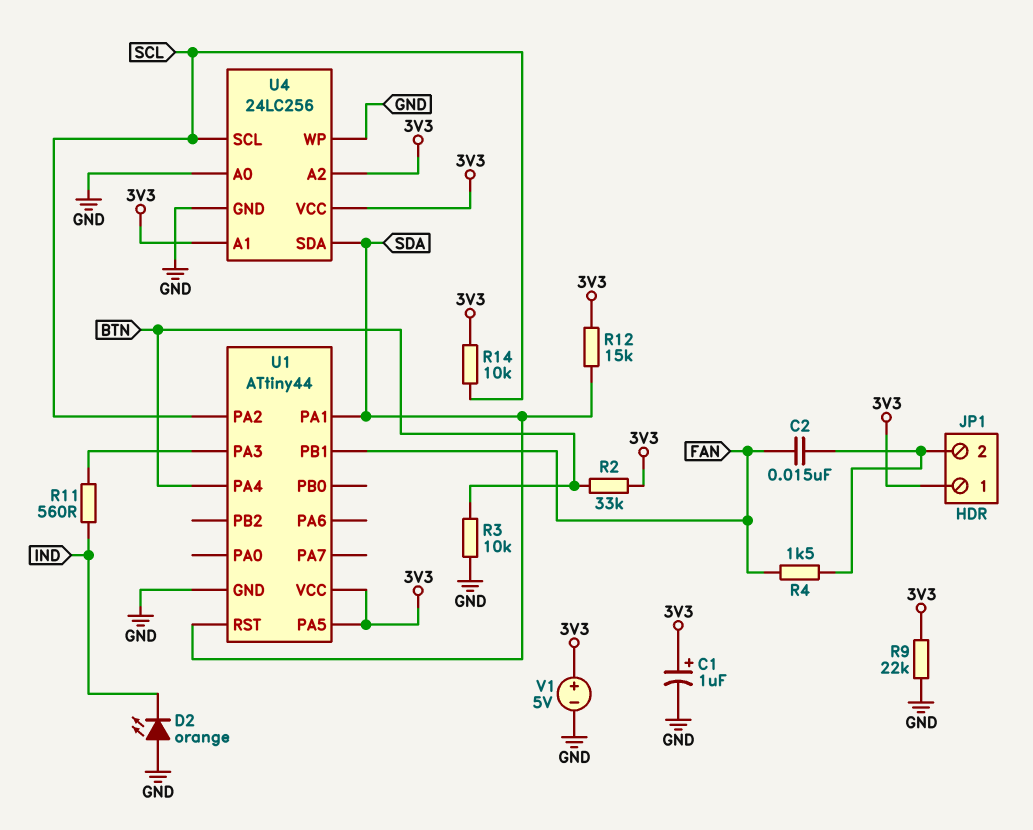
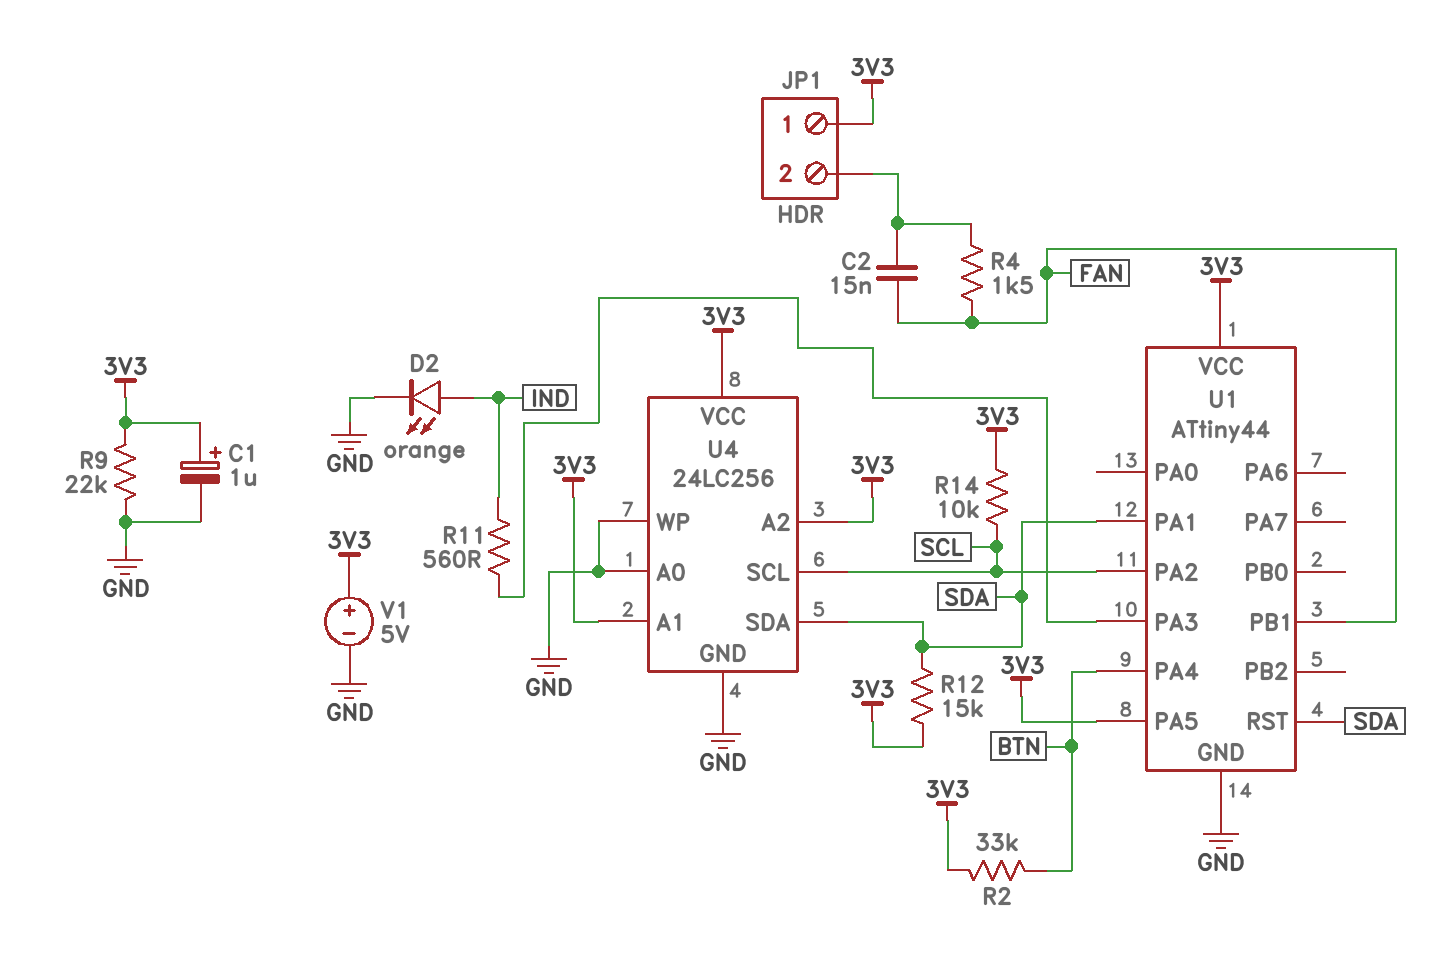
D2: LED orange (A GND, K IND) -> LED orange (A IND, K GND)
R3: 10k (BTN, GND) -> none

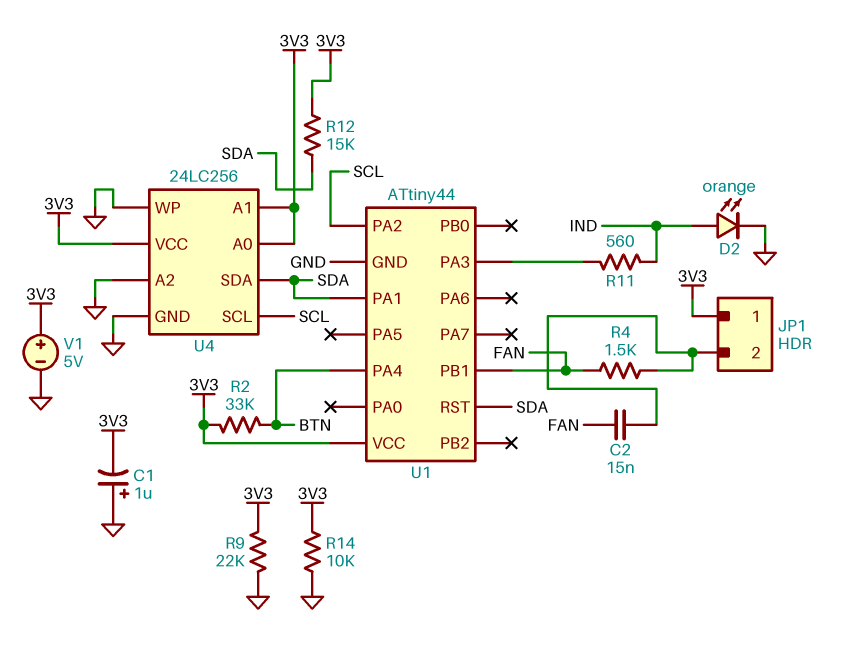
C1: 1uF (plus 3V3, minus GND) -> 1uF (plus GND, minus 3V3)
R14: 10k (3V3, SCL) -> 10k (3V3, GND)
U1 pin PA5: 3V3 -> none
U4 pin A0: GND -> 3V3
U4 pin A2: 3V3 -> GND

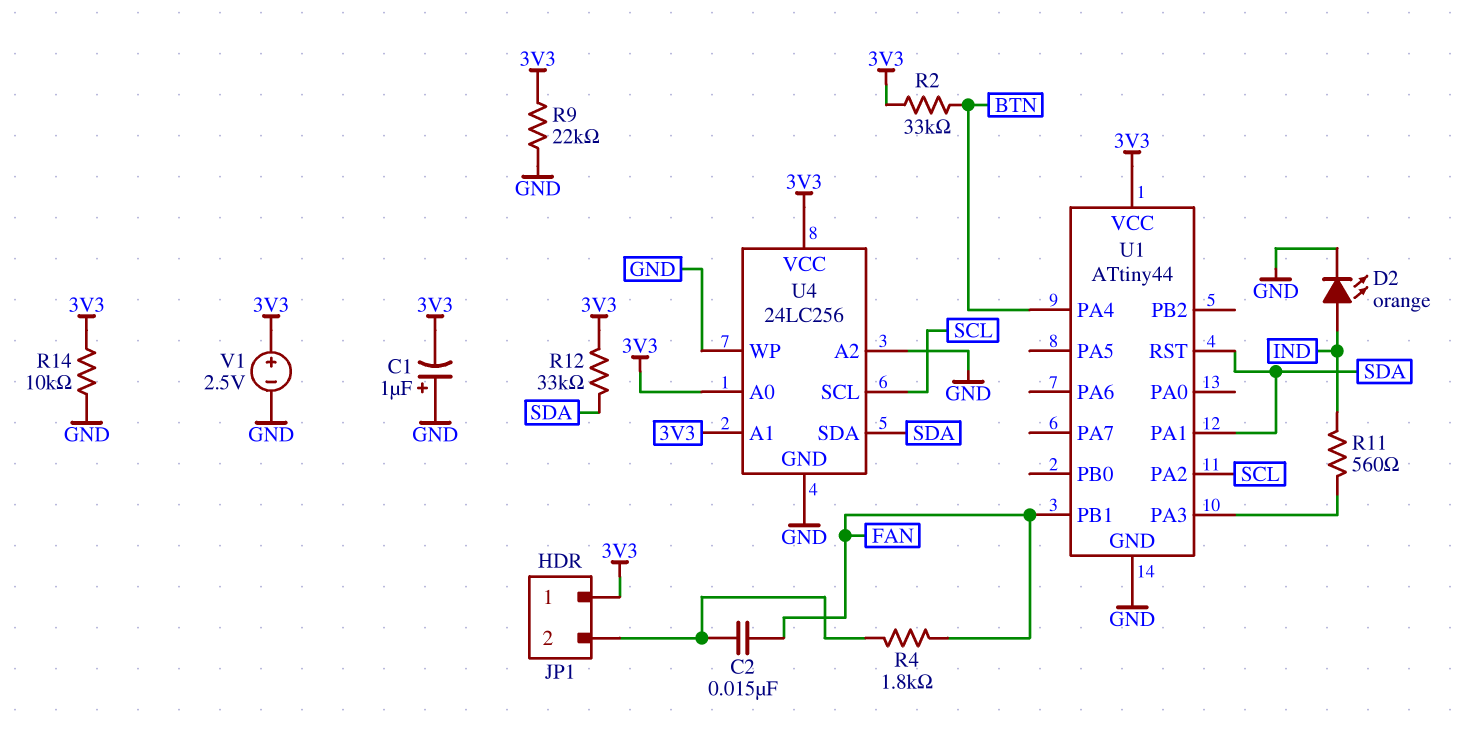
R4: 1.5k (FAN, JP1/2) -> 1.8k (FAN, JP1/2)
R12: 15k (3V3, SDA) -> 33k (3V3, SDA)
V1: 5V (plus 3V3, minus GND) -> 2.5V (plus 3V3, minus GND)

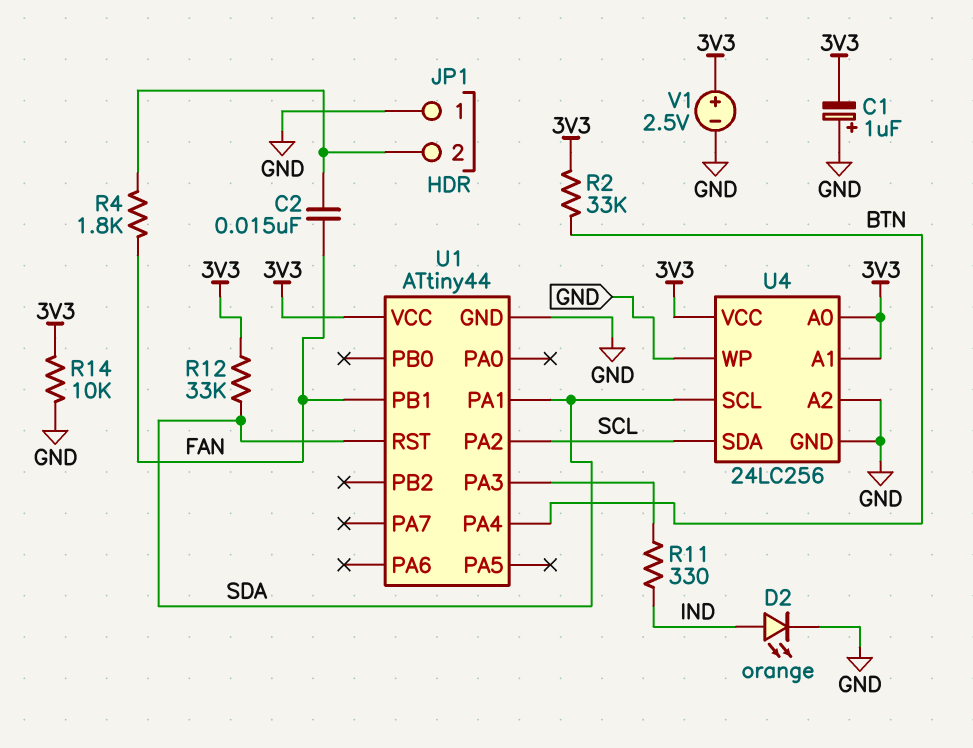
JP1 pin 1: 3V3 -> GND
R9: 22k (3V3, GND) -> none
R11: 560 (IND, U1/PA3) -> 330 (IND, U1/PA3)
U4 pin SCL: SCL -> SDA
U4 pin SDA: SDA -> SCL

